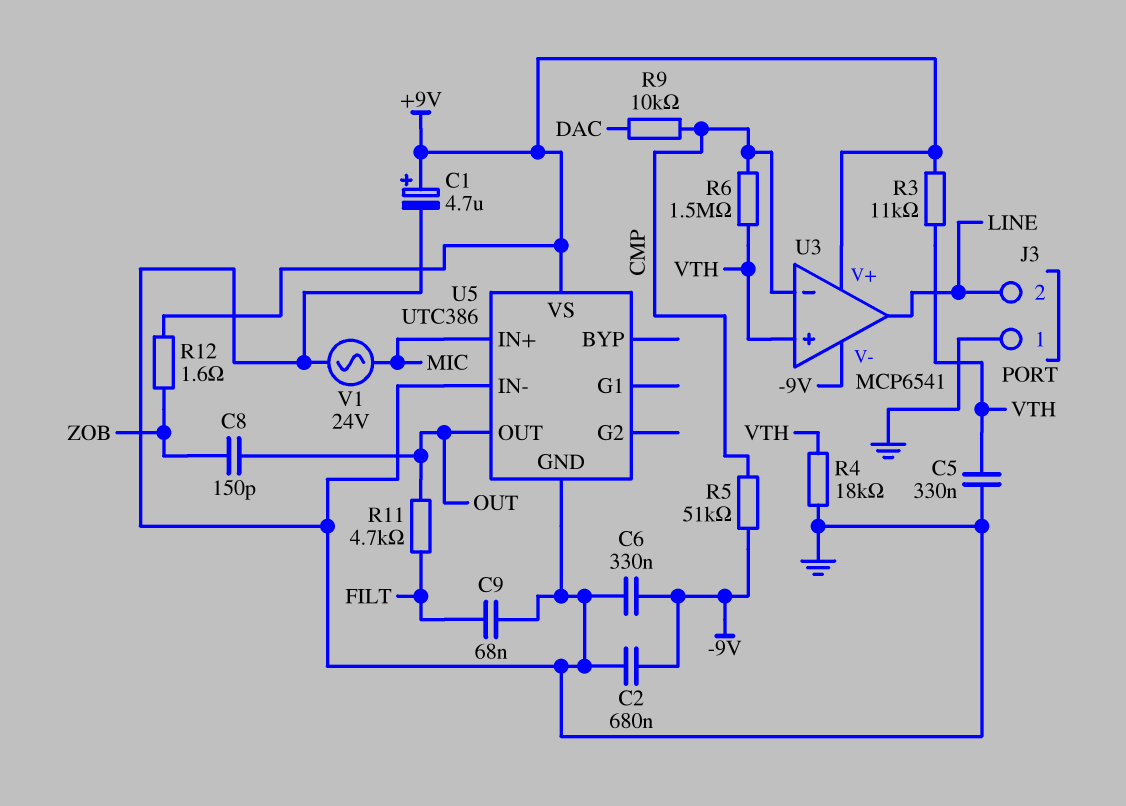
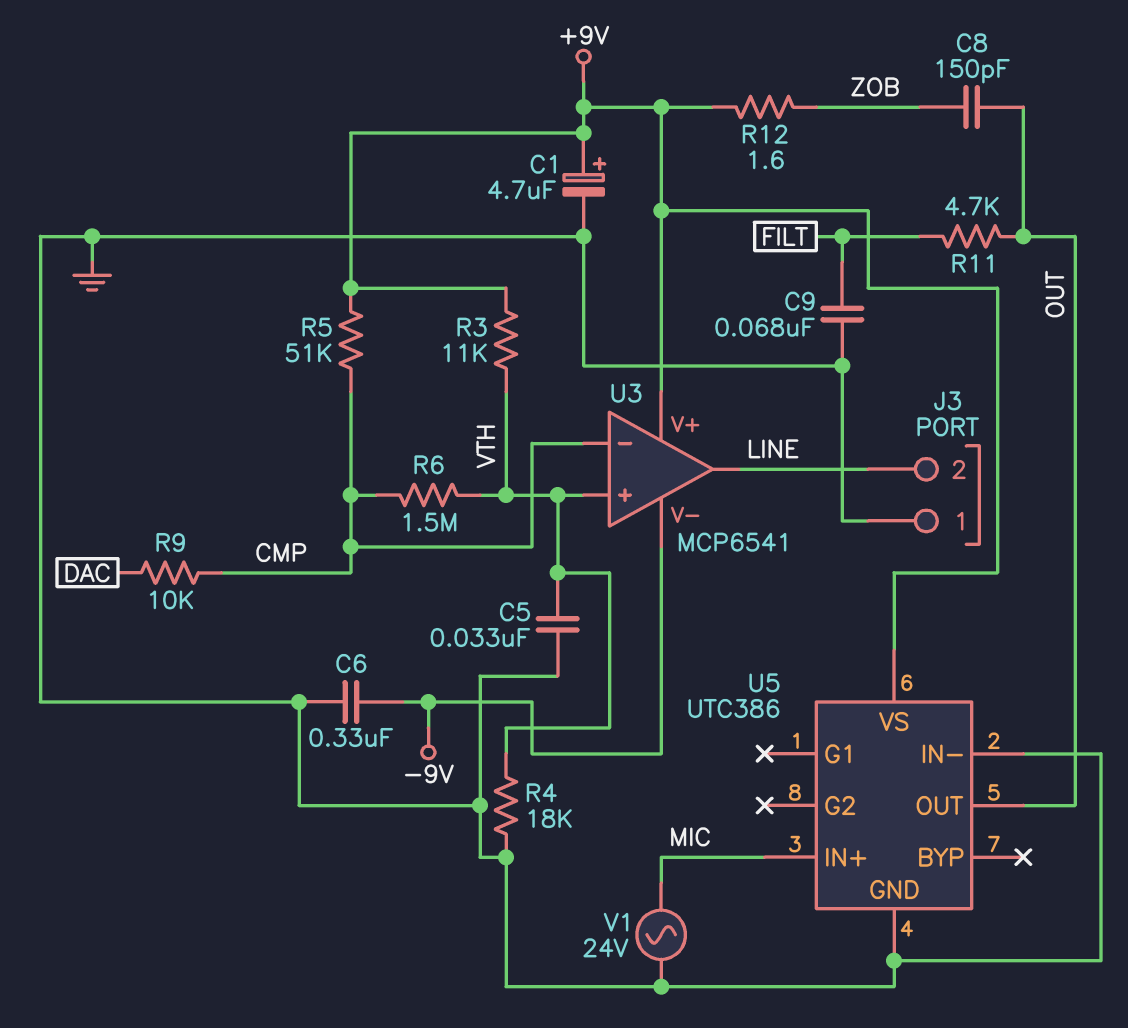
C2: 680nF (-9V, GND) -> none
C5: 330nF (GND, VTH) -> 33nF (GND, VTH)
R5: 51k (-9V, CMP) -> 51k (+9V, CMP)

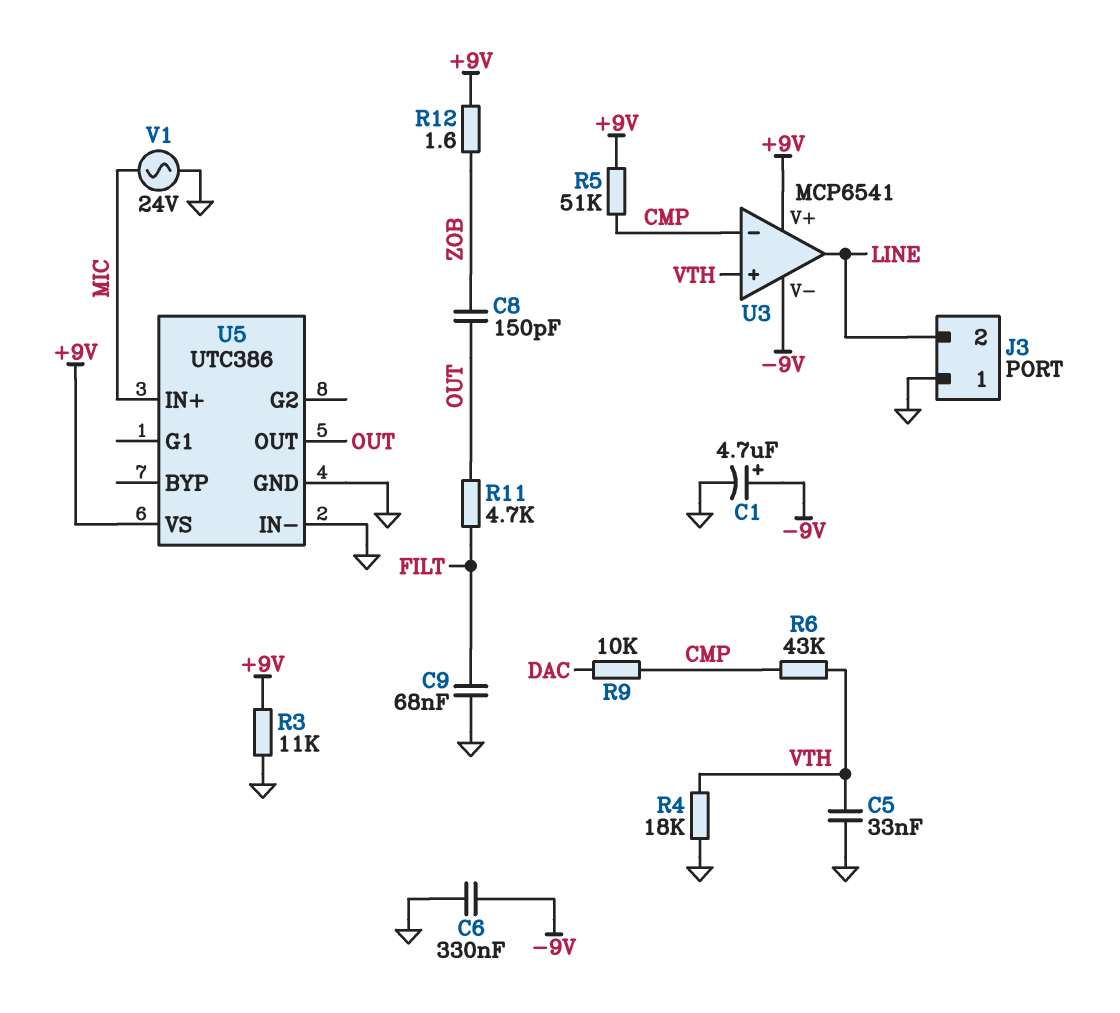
C1: 4.7uF (plus +9V, minus GND) -> 4.7uF (plus -9V, minus GND)
R3: 11k (+9V, VTH) -> 11k (+9V, GND)
R6: 1.5M (CMP, VTH) -> 43k (CMP, VTH)

